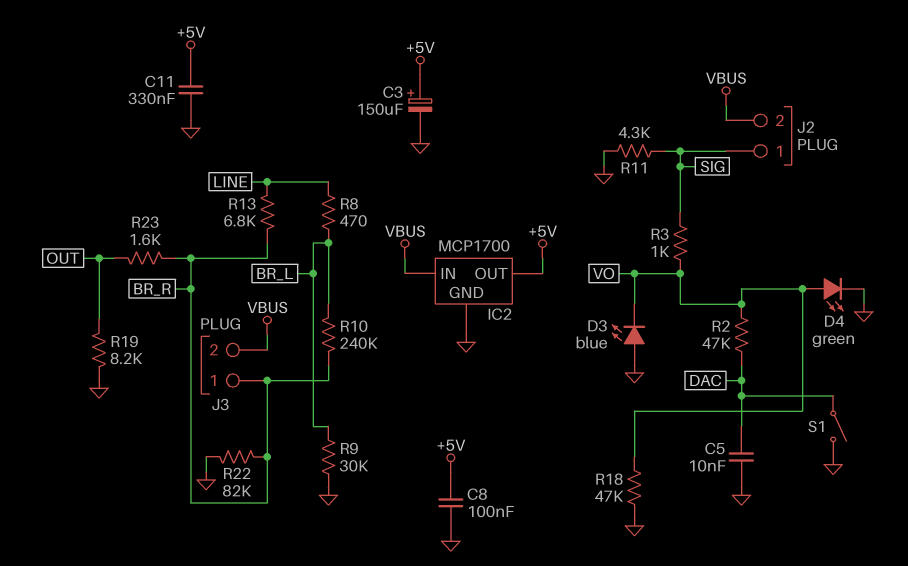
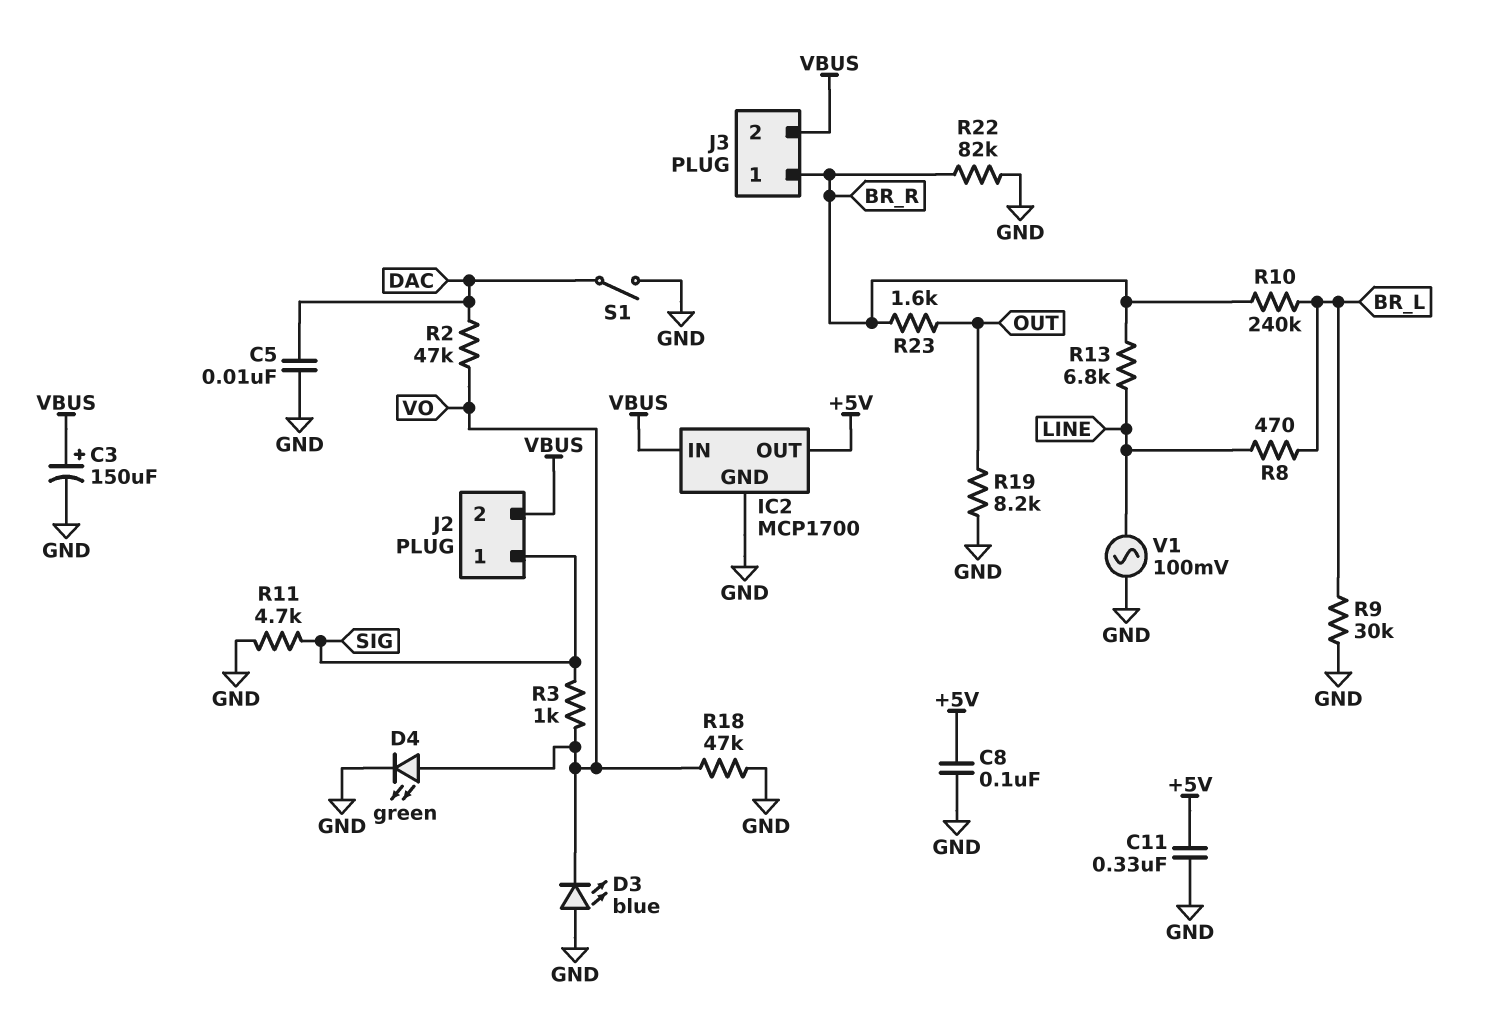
C3: 150uF (plus +5V, minus GND) -> 150uF (plus VBUS, minus GND)
R11: 4.3k (GND, SIG) -> 4.7k (GND, SIG)
V1: none -> AC 100mV (GND, LINE)

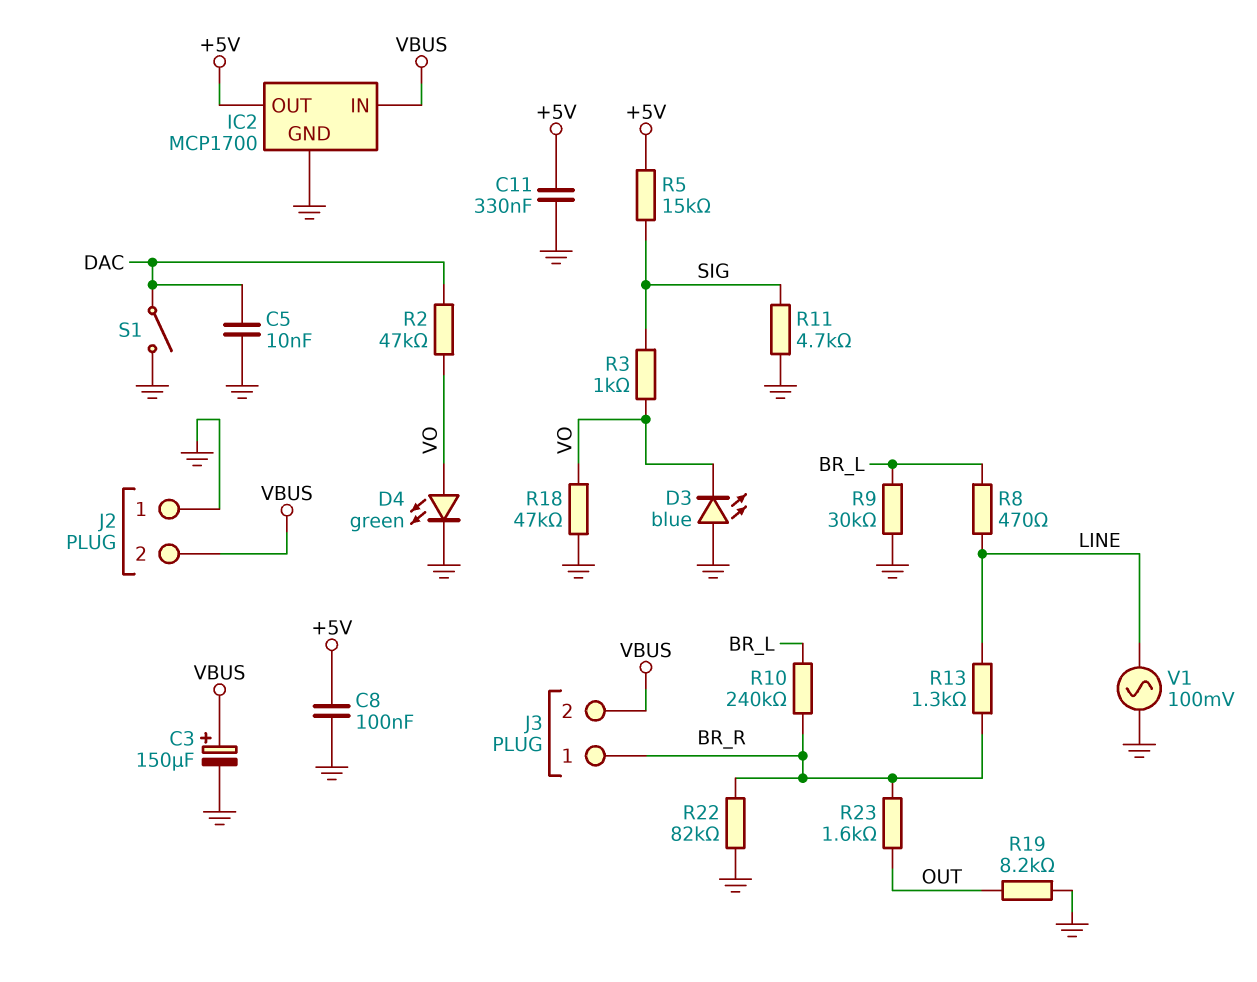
J2 pin 1: SIG -> GND
R5: none -> 15k (+5V, SIG)
R13: 6.8k (BR_R, LINE) -> 1.3k (BR_R, LINE)

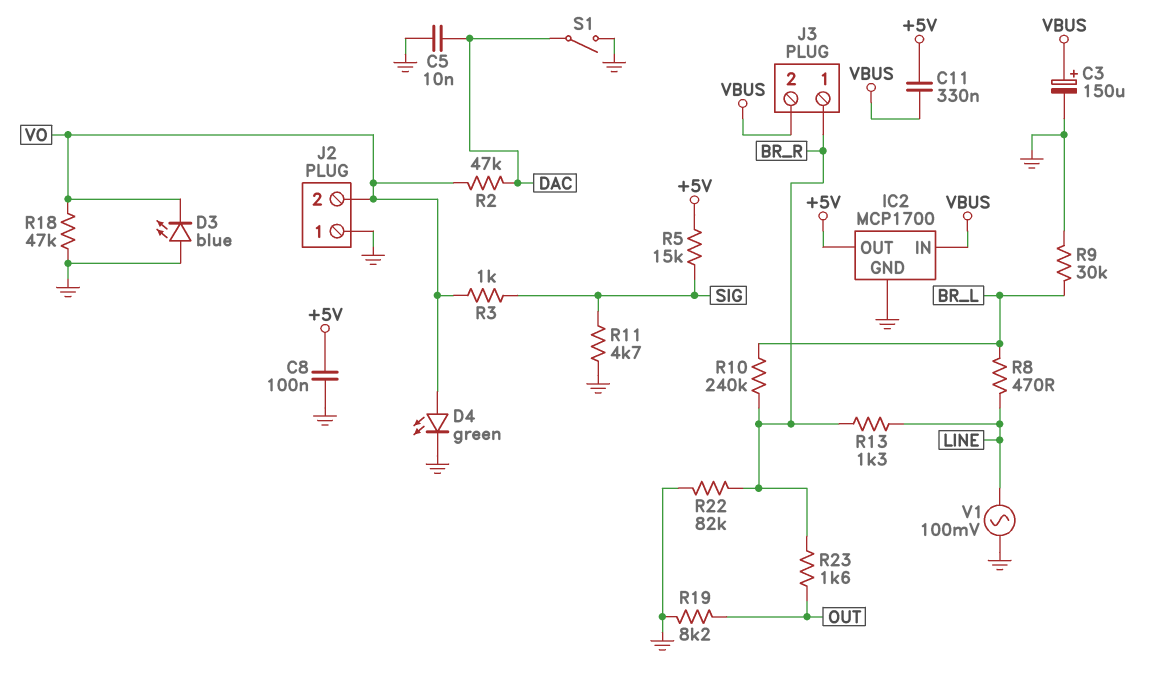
C11: 330nF (+5V, GND) -> 330nF (+5V, VBUS)
J2 pin 2: VBUS -> VO

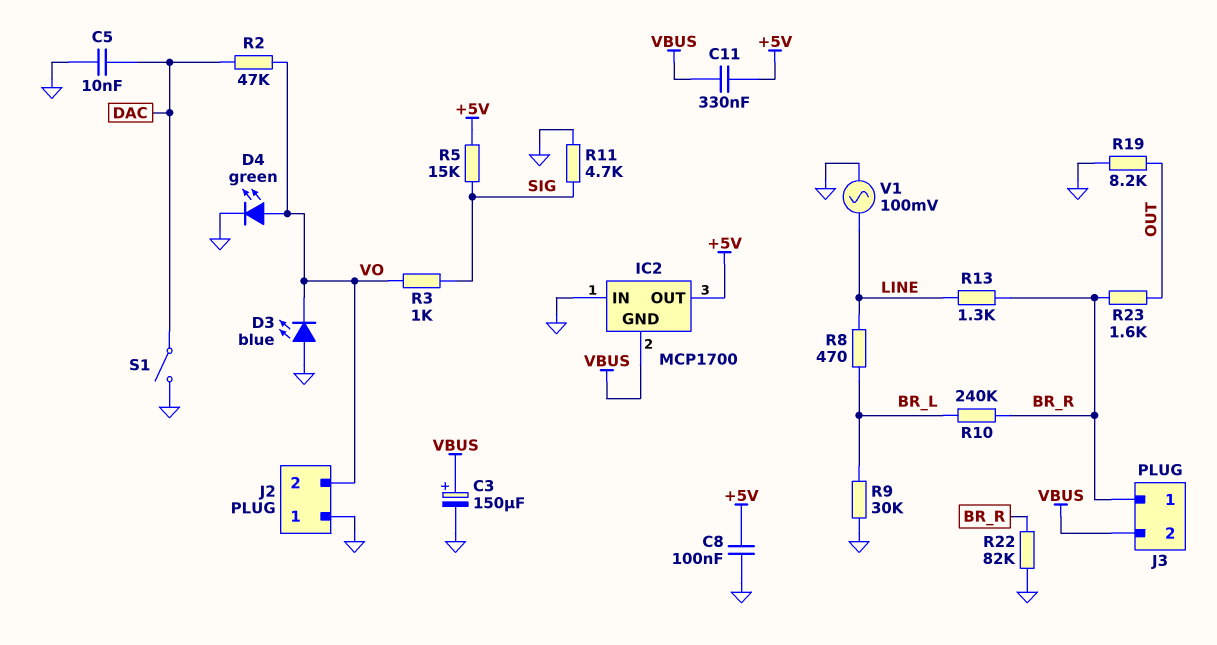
IC2 pin GND: GND -> VBUS
IC2 pin IN: VBUS -> GND
R18: 47k (GND, VO) -> none

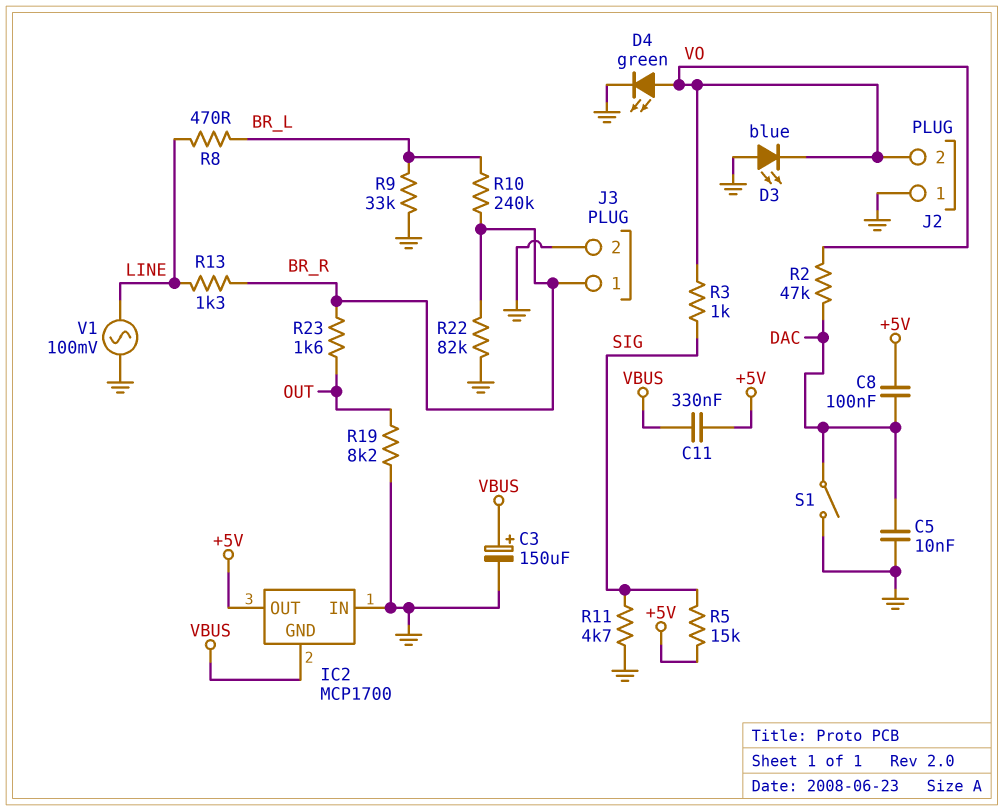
C8: 100nF (+5V, GND) -> 100nF (+5V, DAC)
J3 pin 2: VBUS -> GND
R9: 30k (BR_L, GND) -> 33k (BR_L, GND)

